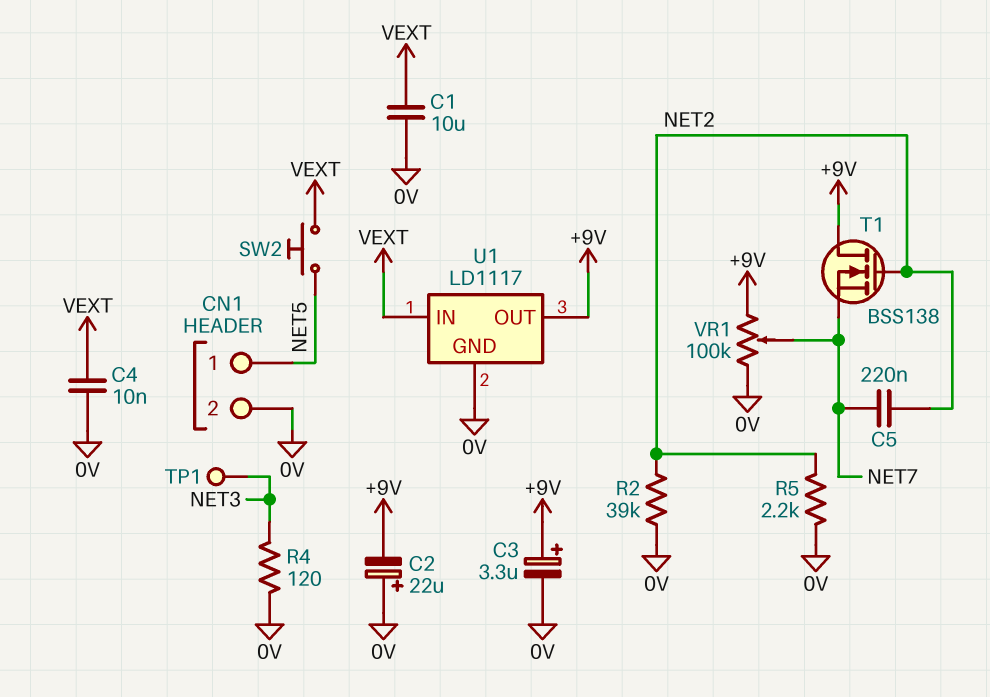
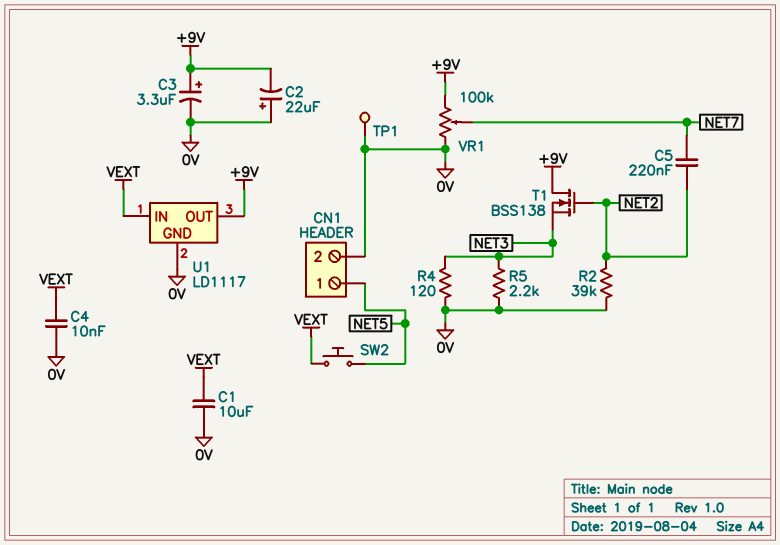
R5: 2.2k (0V, NET2) -> 2.2k (0V, NET3)
T1: NMOS BSS138 (G NET2, D +9V, S NET7) -> NMOS BSS138 (G NET2, D +9V, S NET3)
TP1: test point (NET3) -> test point (0V)

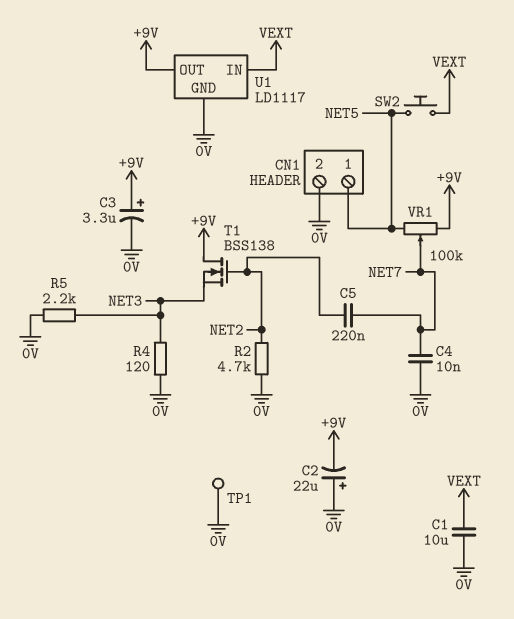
C4: 10nF (0V, VEXT) -> 10nF (0V, NET7)
R2: 39k (0V, NET2) -> 4.7k (0V, NET2)
VR1: 100k (+9V, 0V, wiper NET7) -> 100k (+9V, NET5, wiper NET7)

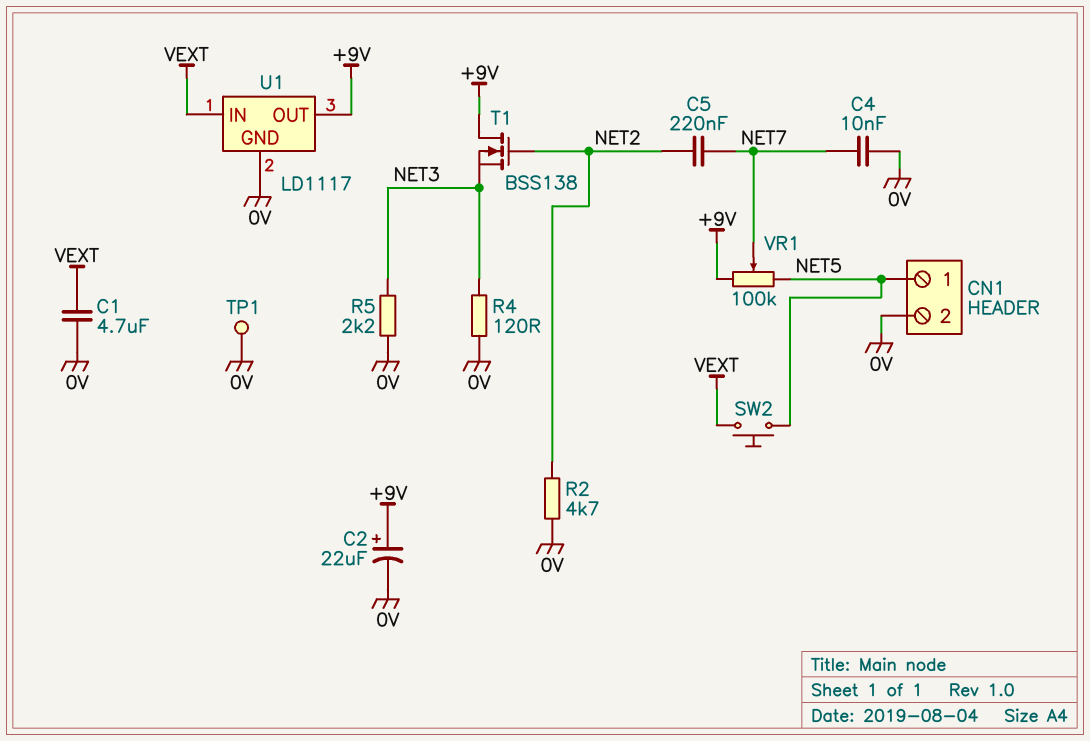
C1: 10uF (0V, VEXT) -> 4.7uF (0V, VEXT)
C2: 22uF (plus 0V, minus +9V) -> 22uF (plus +9V, minus 0V)
C3: 3.3uF (plus +9V, minus 0V) -> none

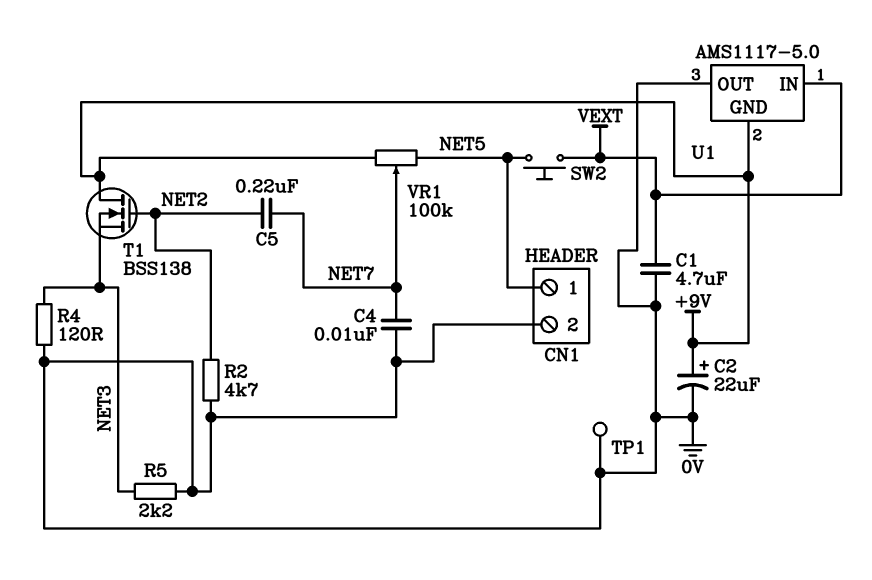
U1: LD1117 -> AMS1117-5.0
U1 pin GND: 0V -> +9V
U1 pin OUT: +9V -> 0V

